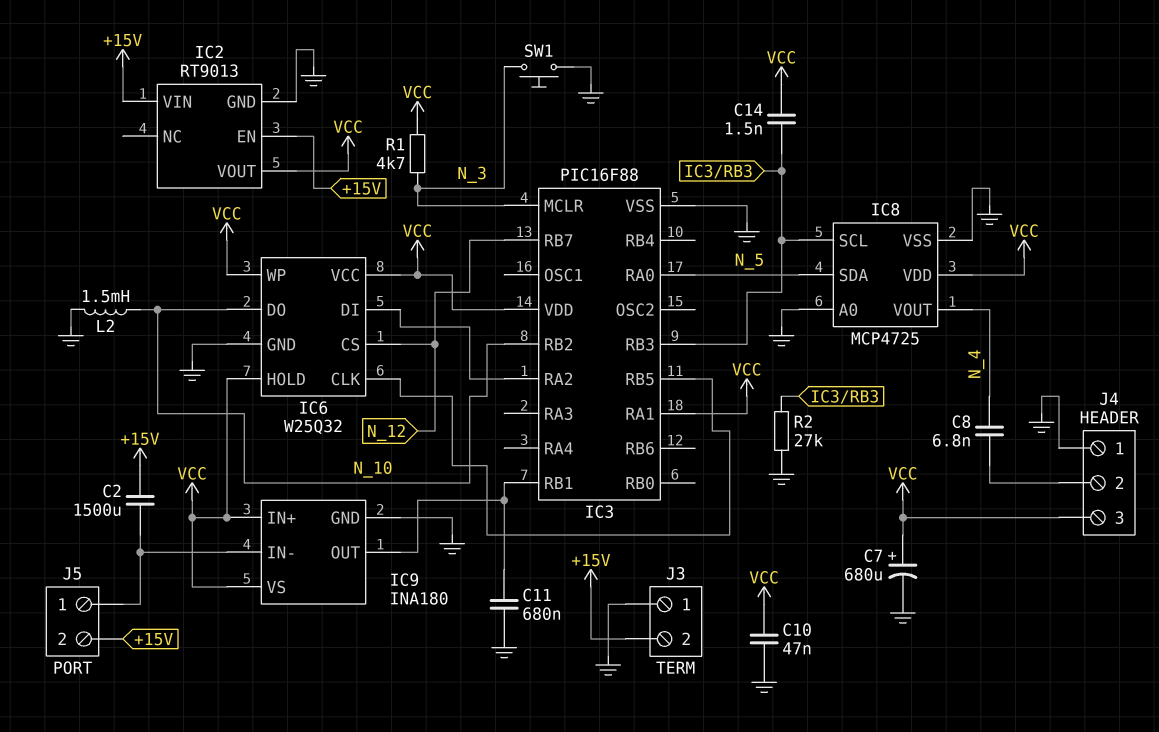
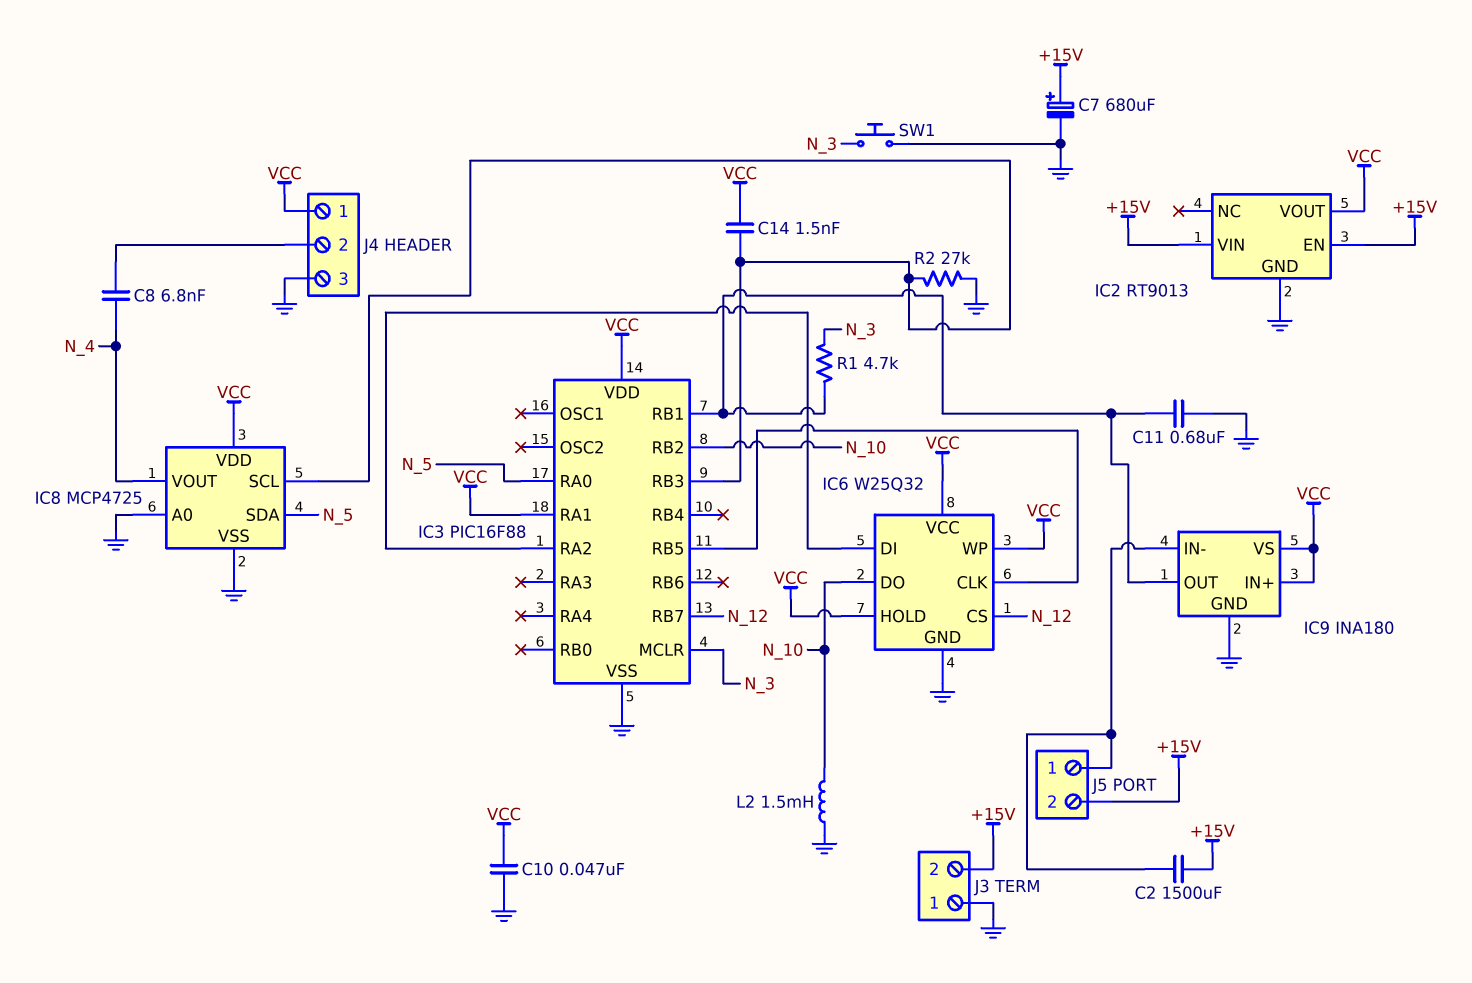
C7: 680uF (plus VCC, minus GND) -> 680uF (plus +15V, minus GND)
J4 pin 1: GND -> VCC
J4 pin 3: VCC -> GND
R1: 4.7k (N_3, VCC) -> 4.7k (IC3/RB1, N_3)

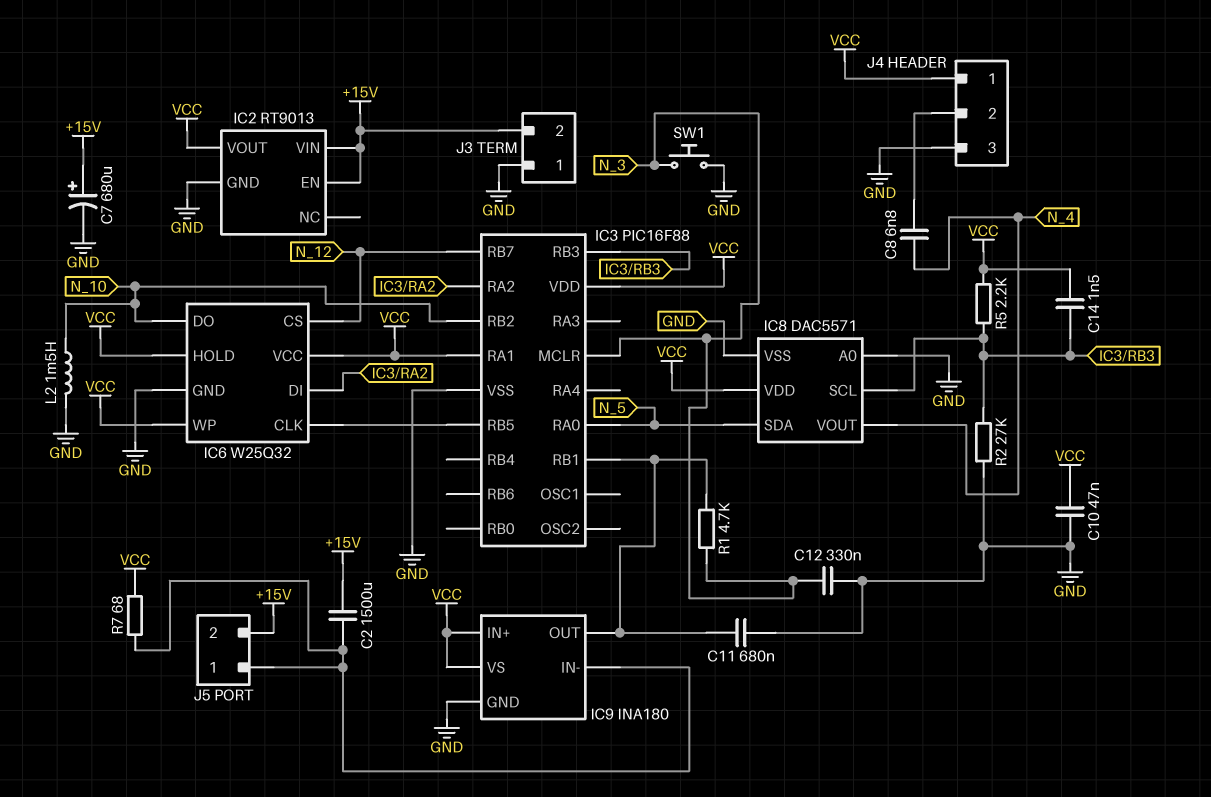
C12: none -> 330nF (GND, N_3)
IC8: MCP4725 -> DAC5571
R5: none -> 2.2k (IC3/RB3, VCC)
R7: none -> 68 (IC9/IN-, VCC)

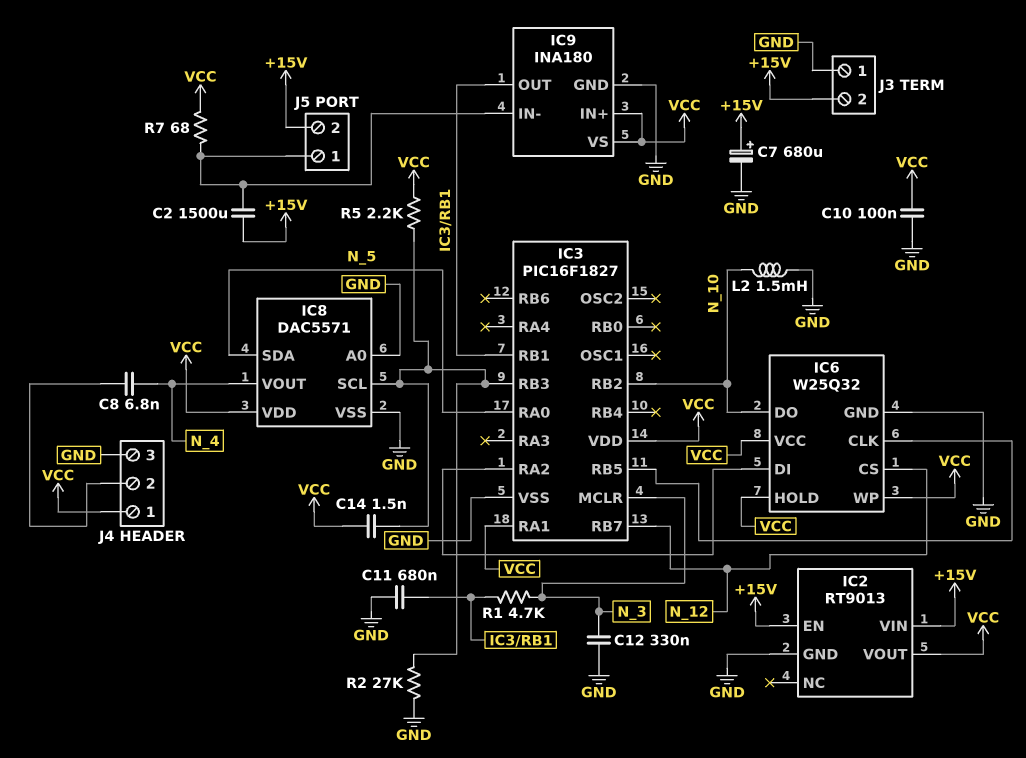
C10: 47nF (GND, VCC) -> 100nF (GND, VCC)
IC3: PIC16F88 -> PIC16F1827
SW1: button (GND, N_3) -> none

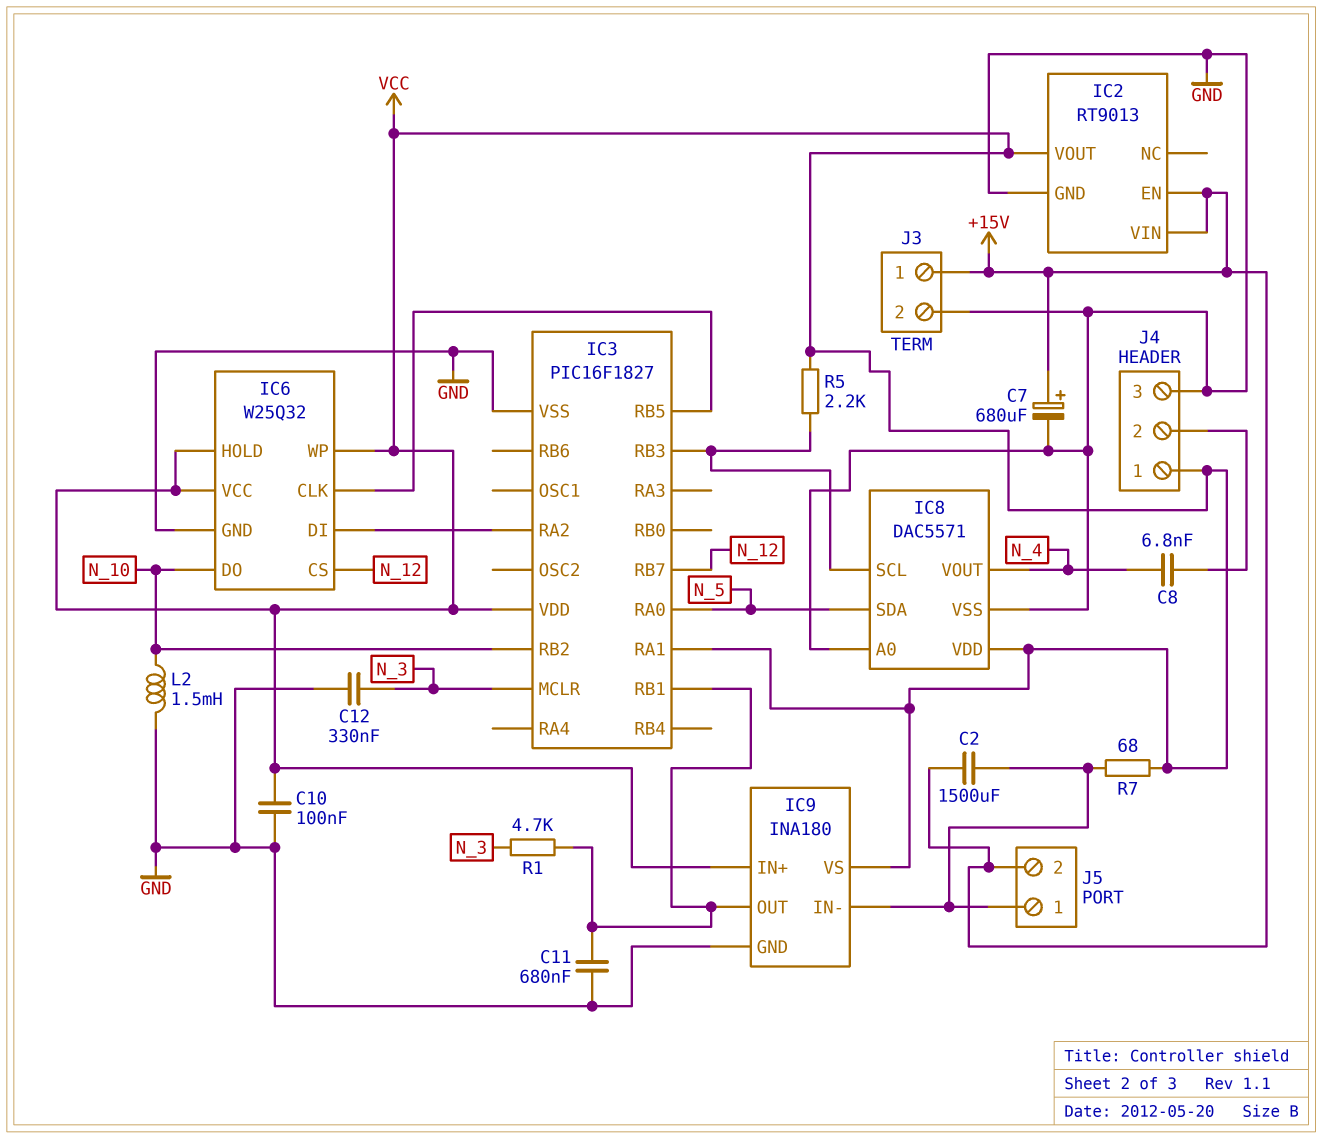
C14: 1.5nF (IC3/RB3, VCC) -> none
J3 pin 1: GND -> +15V
J3 pin 2: +15V -> GND
R2: 27k (GND, IC3/RB3) -> none

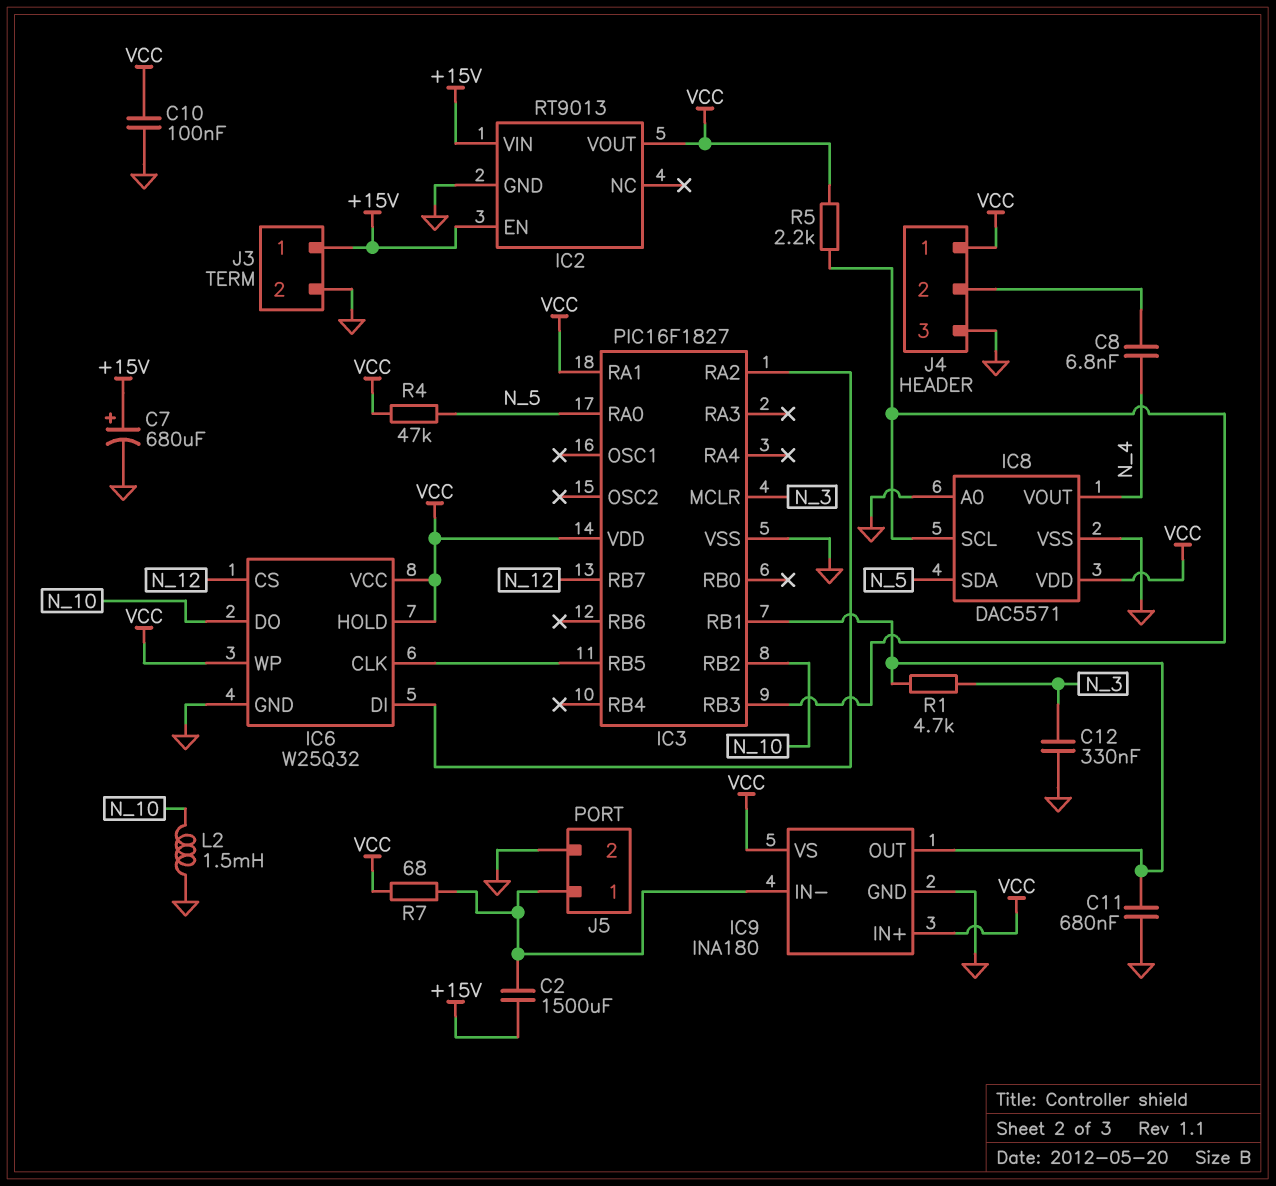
J5 pin 2: +15V -> GND
R4: none -> 47k (N_5, VCC)

